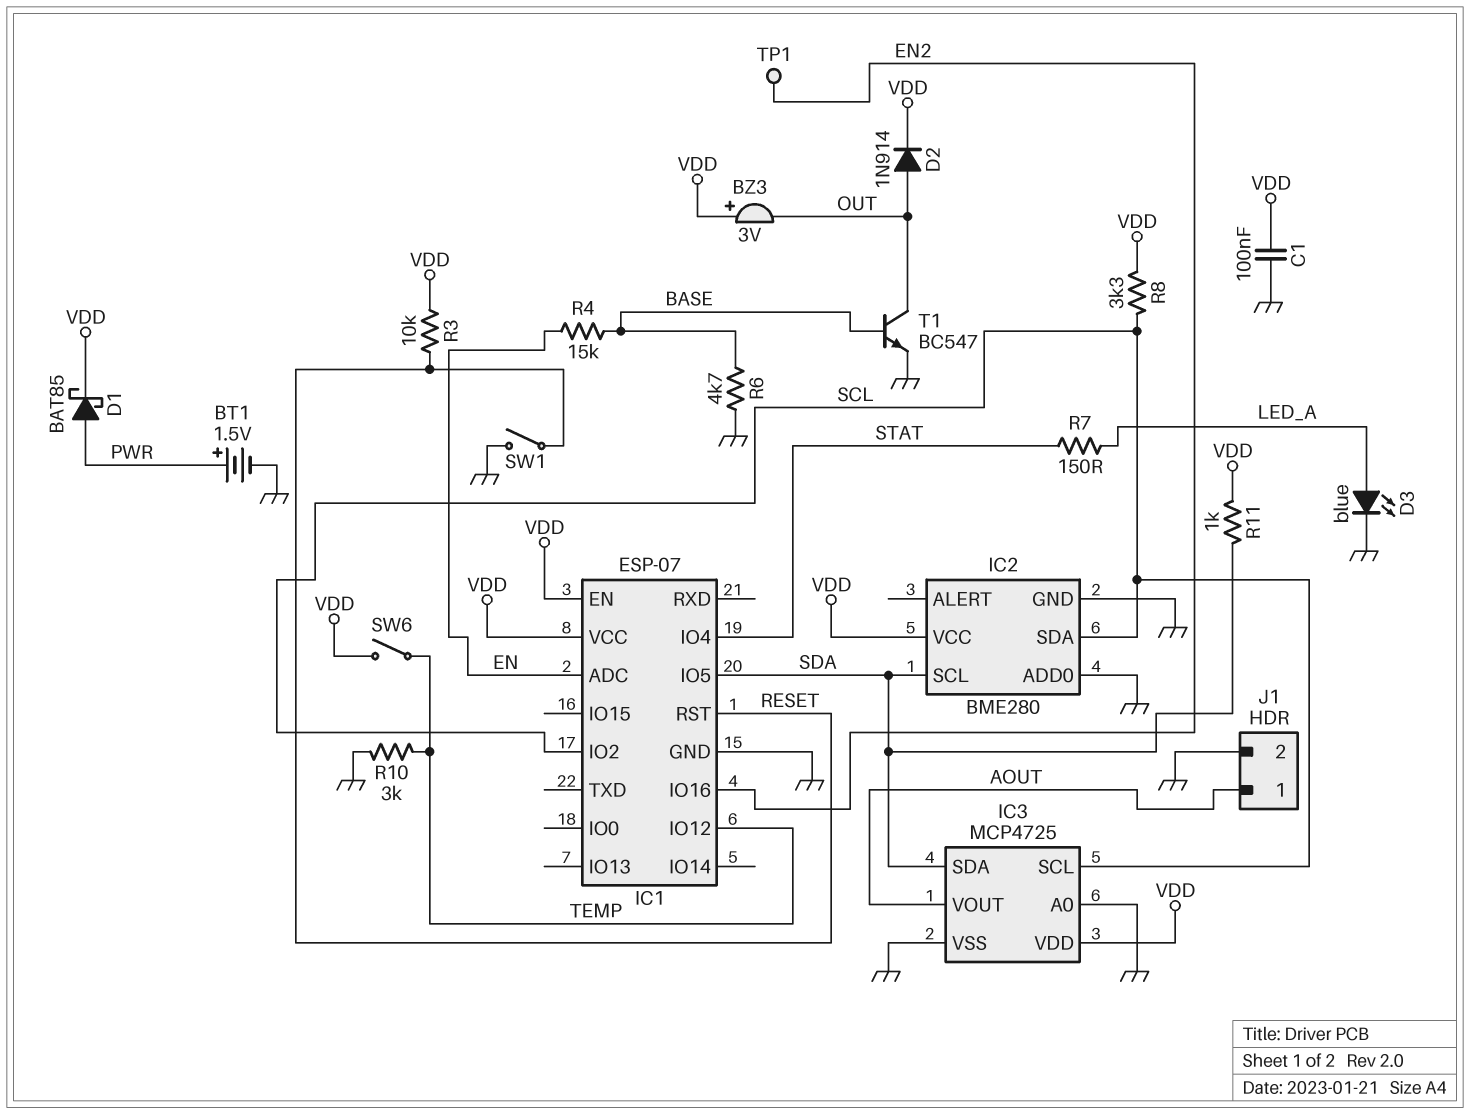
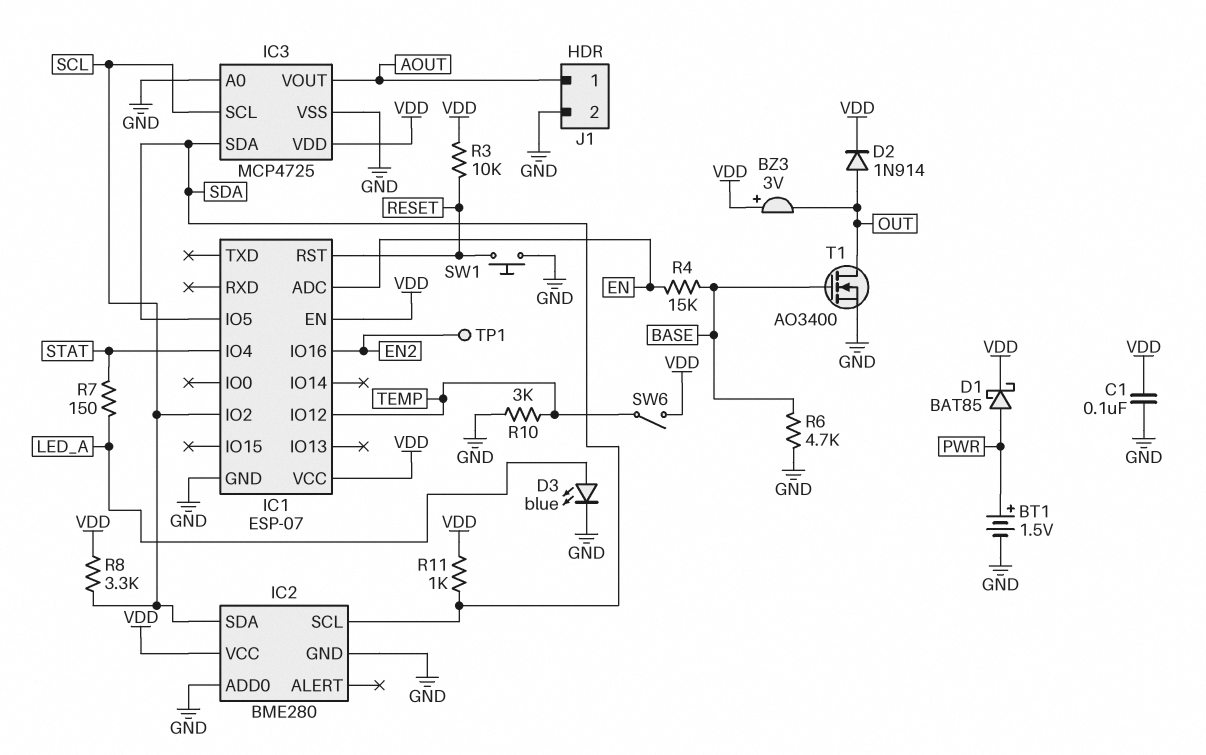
SW1: switch (GND, RESET) -> button (GND, RESET)
T1: NPN BC547 (B BASE, C OUT, E GND) -> NMOS AO3400 (G BASE, D OUT, S GND)

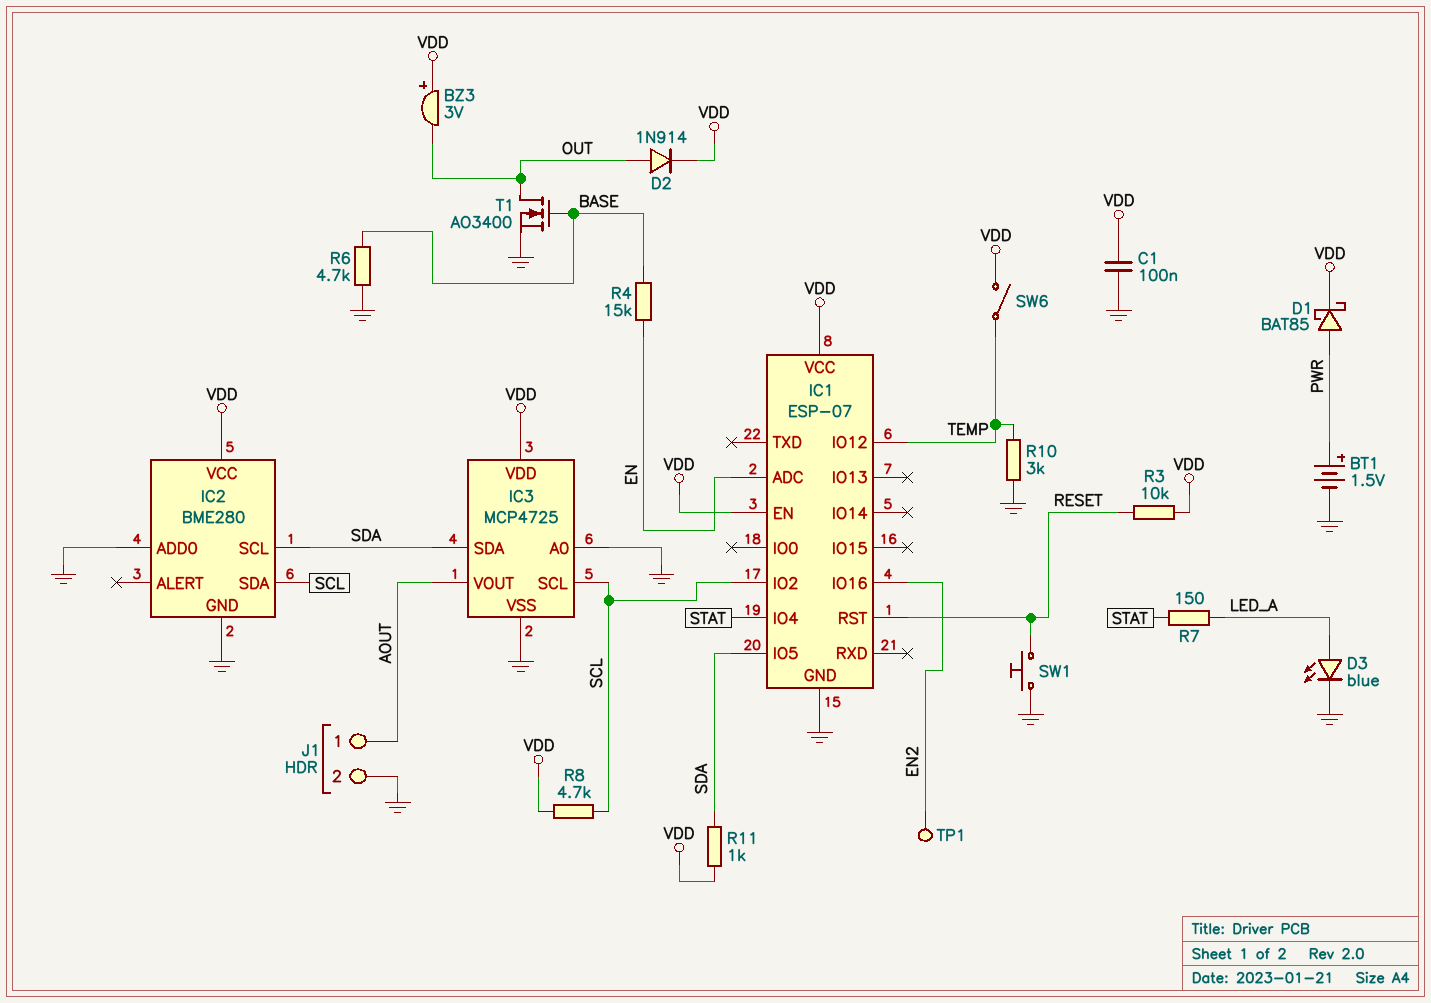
R8: 3.3k (SCL, VDD) -> 4.7k (SCL, VDD)

